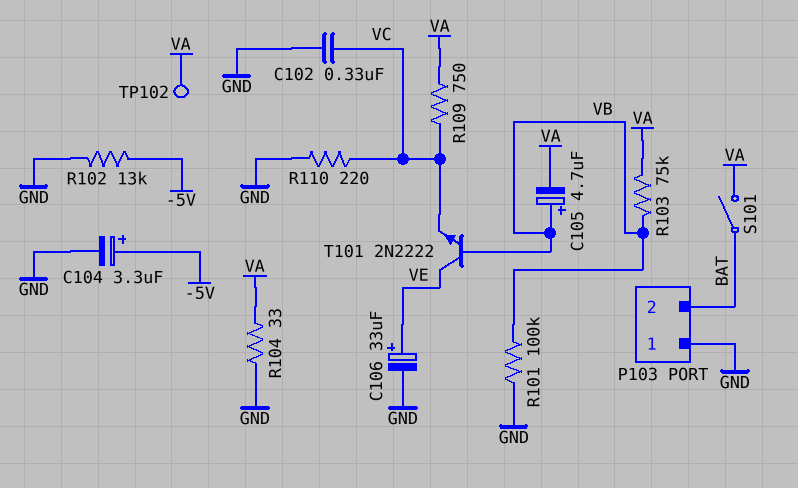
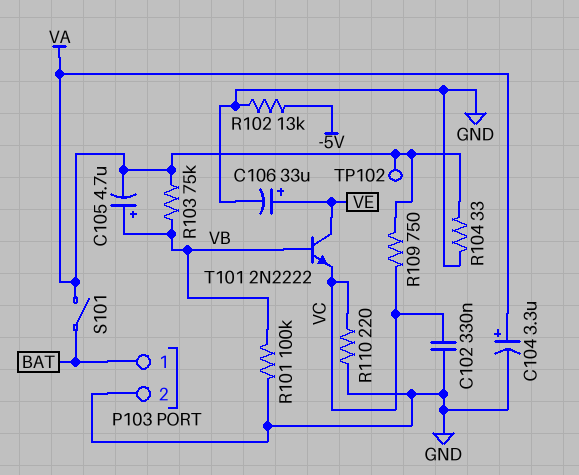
C104: 3.3uF (plus -5V, minus GND) -> 3.3uF (plus VA, minus GND)
P103 pin 1: GND -> BAT
P103 pin 2: BAT -> GND

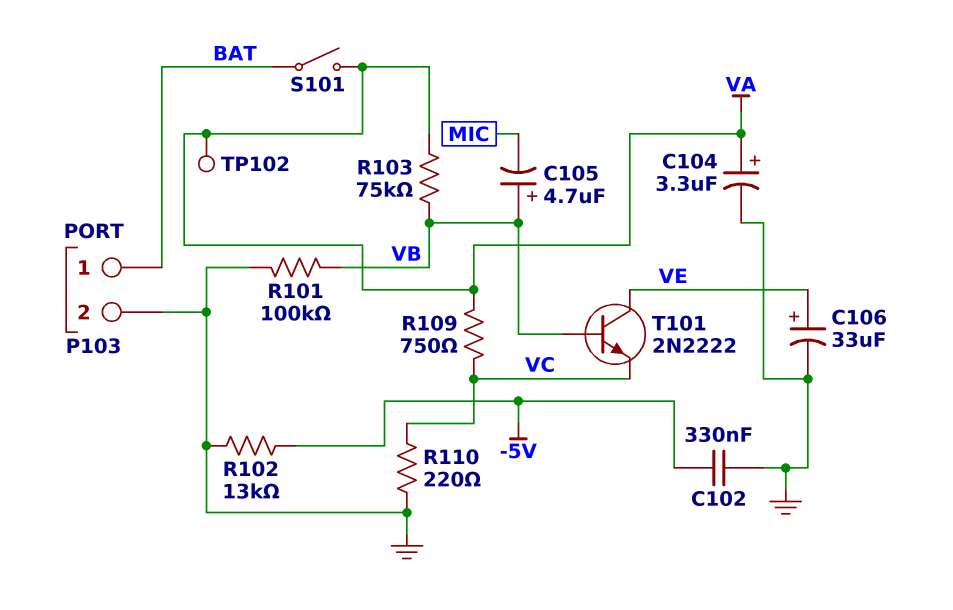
C102: 330nF (GND, VC) -> 330nF (-5V, GND)
C105: 4.7uF (plus VB, minus VA) -> 4.7uF (plus VB, minus MIC)
R104: 33 (GND, VA) -> none

